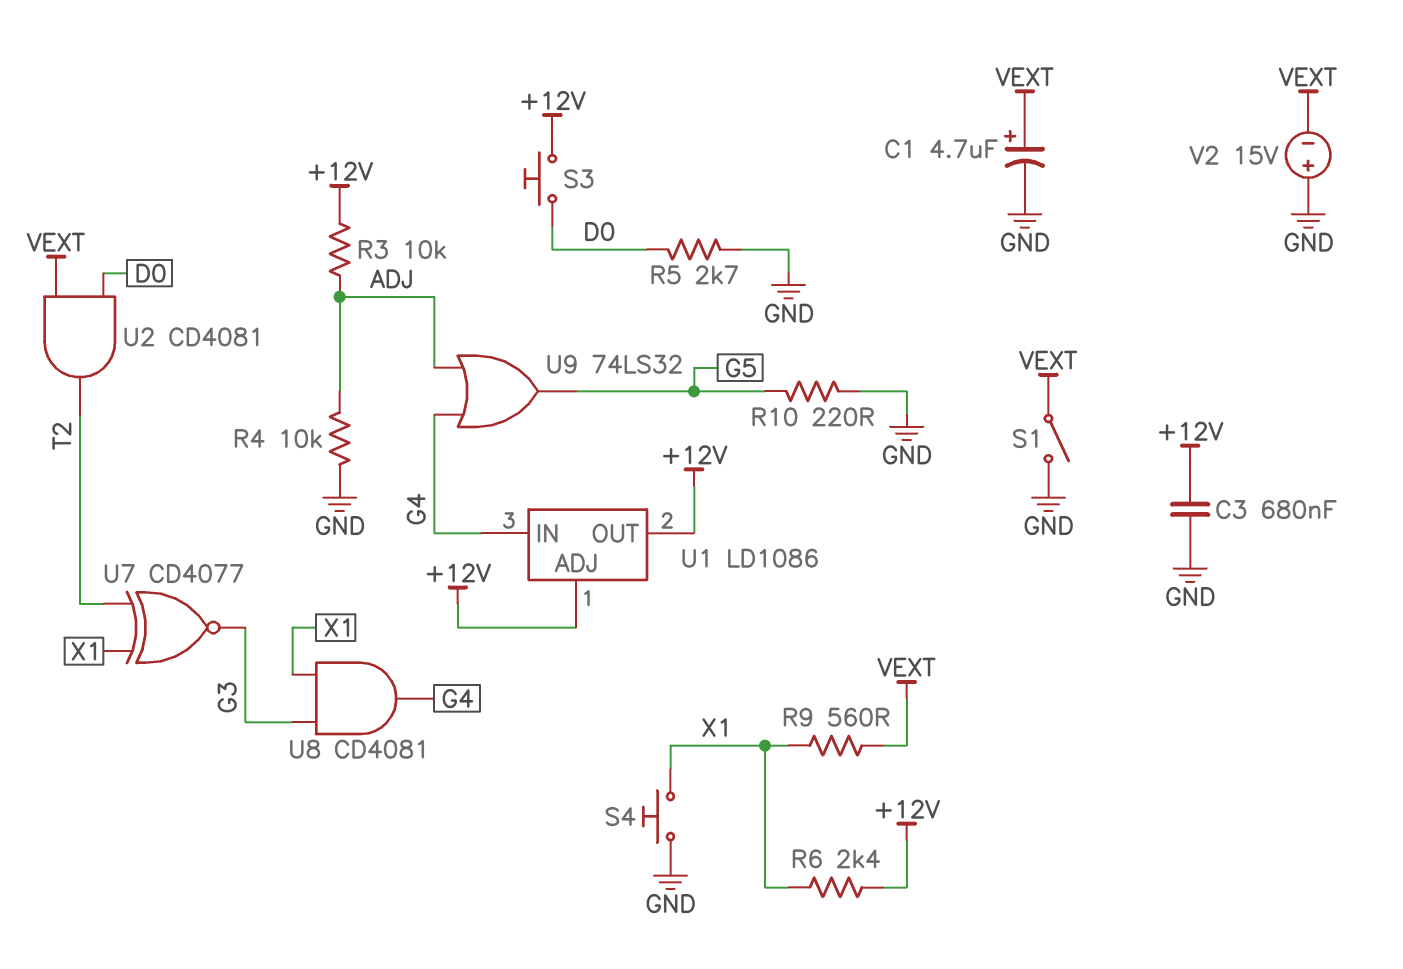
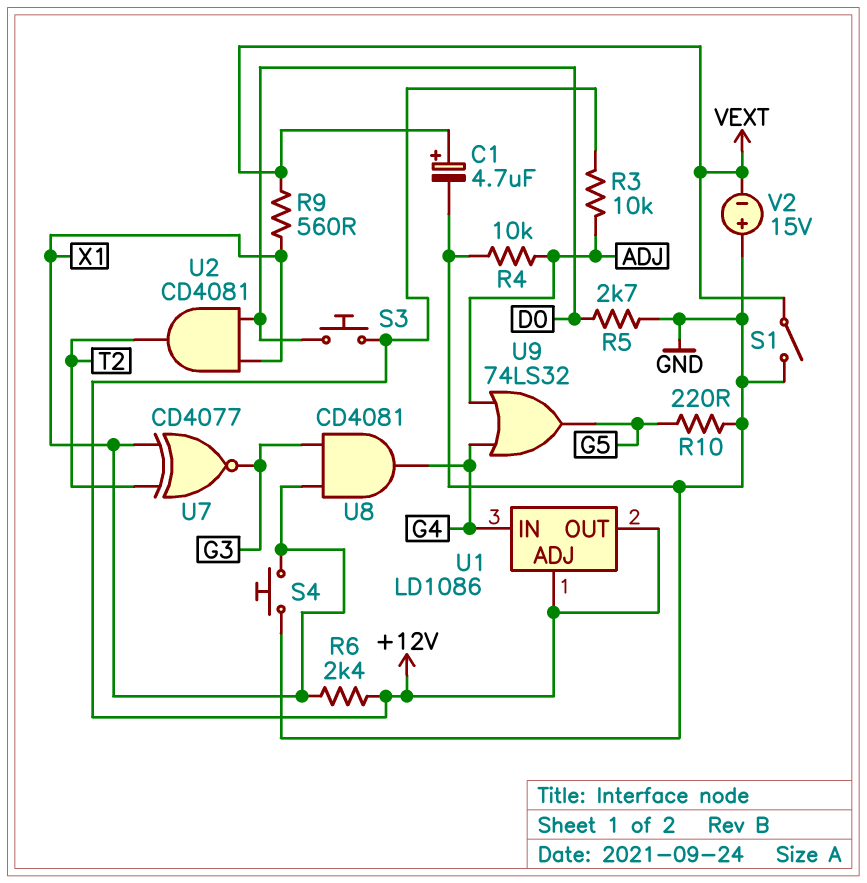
C3: 680nF (+12V, GND) -> none
U2: AND CD4081 (in D0, in VEXT, out T2) -> AND CD4081 (in D0, in X1, out T2)

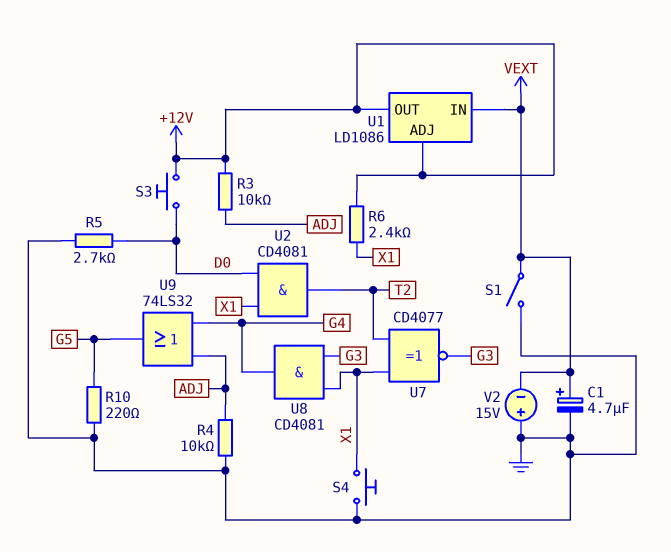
R9: 560 (VEXT, X1) -> none
U1 pin IN: G4 -> VEXT

